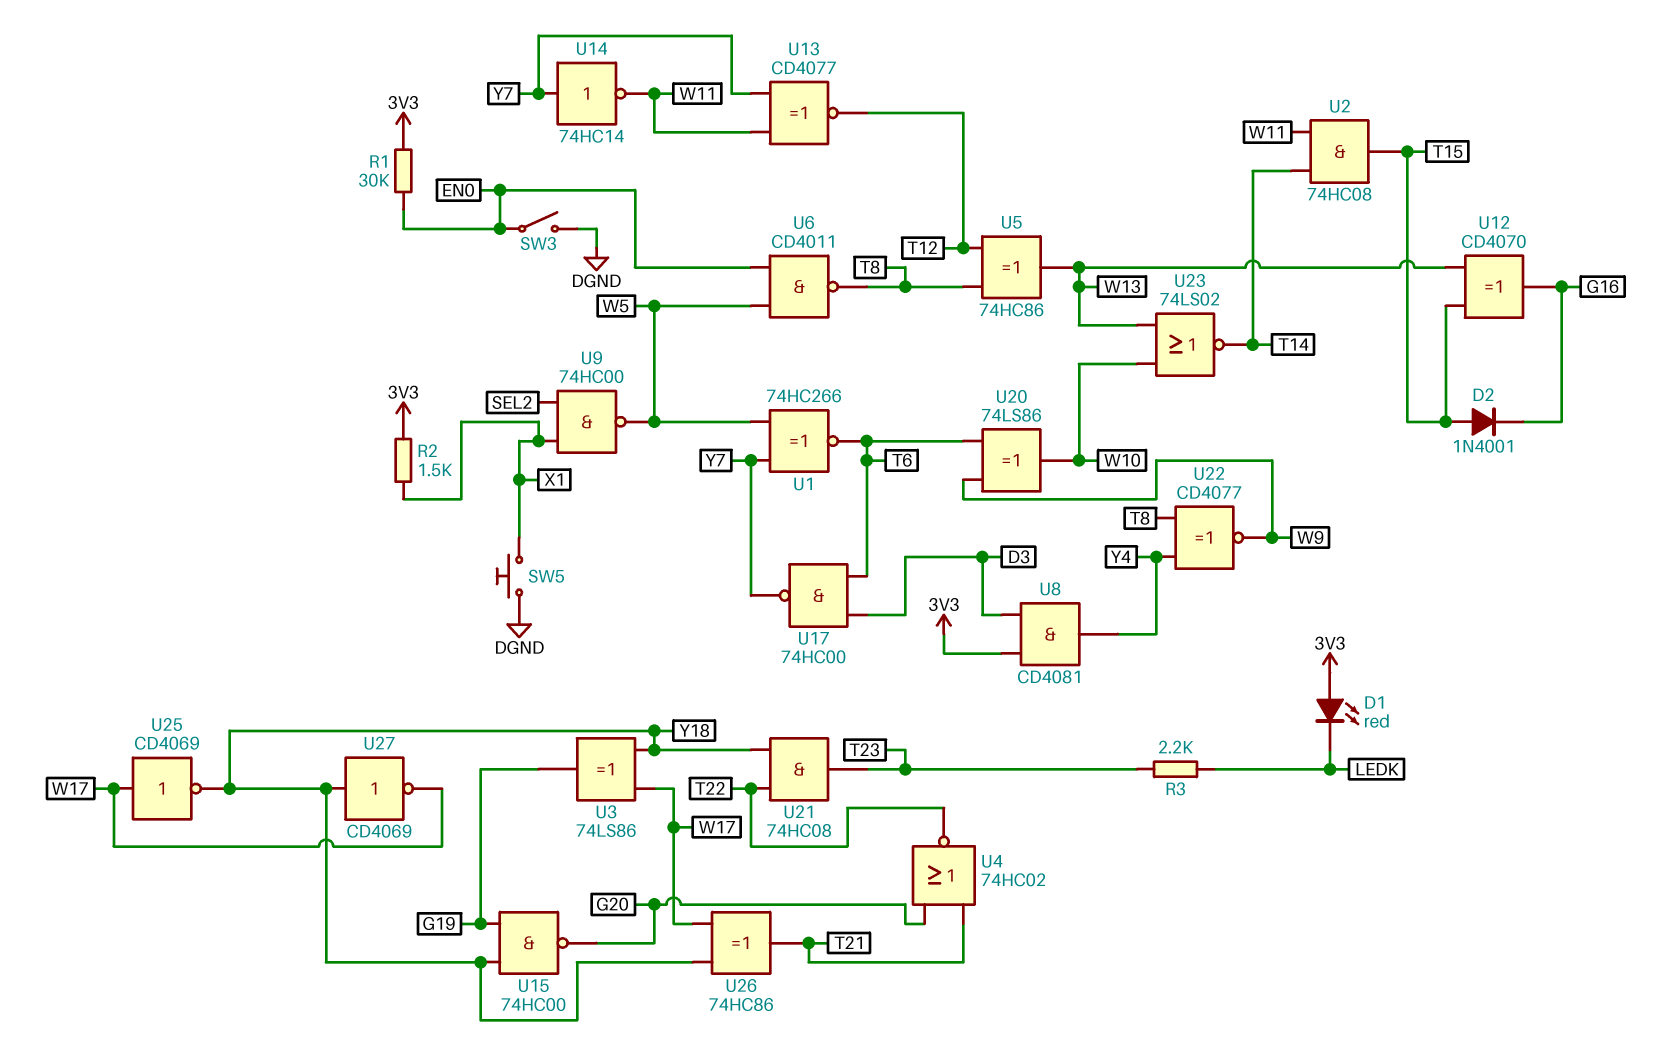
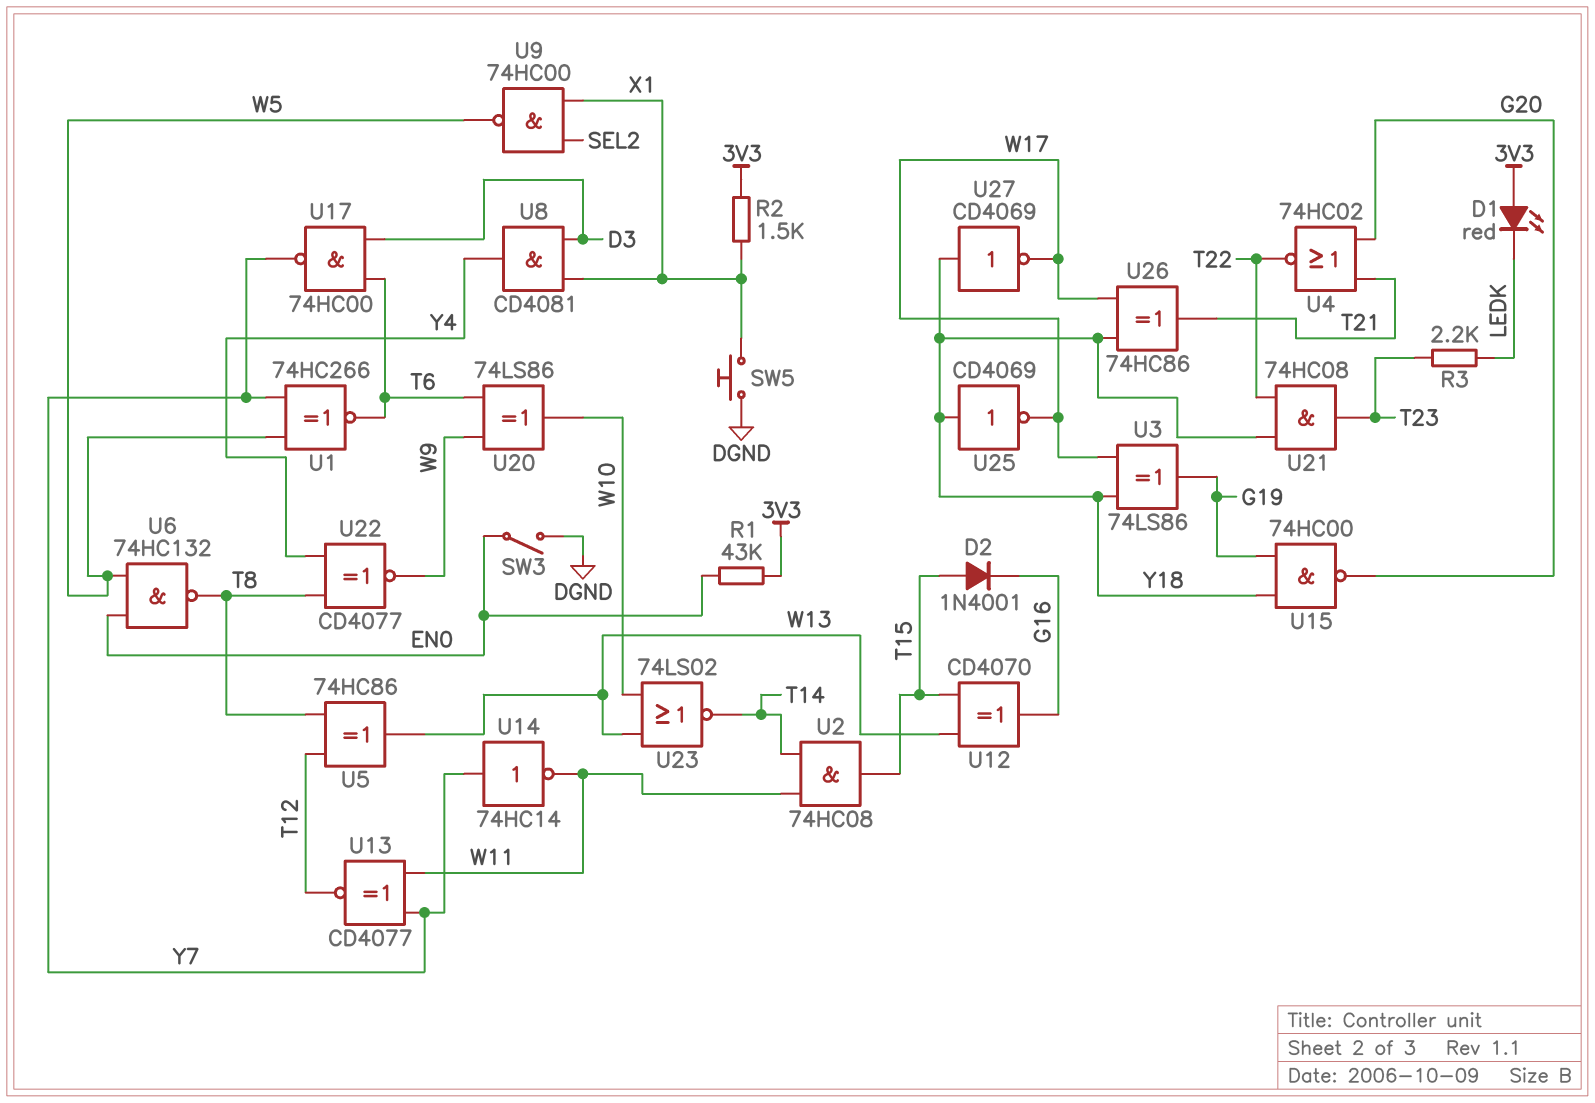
R1: 30k (3V3, EN0) -> 43k (3V3, EN0)
U6: NAND CD4011 (in EN0, in W5, out T8) -> NAND 74HC132 (in EN0, in W5, out T8)
U8: AND CD4081 (in 3V3, in D3, out Y4) -> AND CD4081 (in D3, in X1, out Y4)
U25: NOT CD4069 (in W17, out Y18) -> NOT CD4069 (in Y18, out W17)

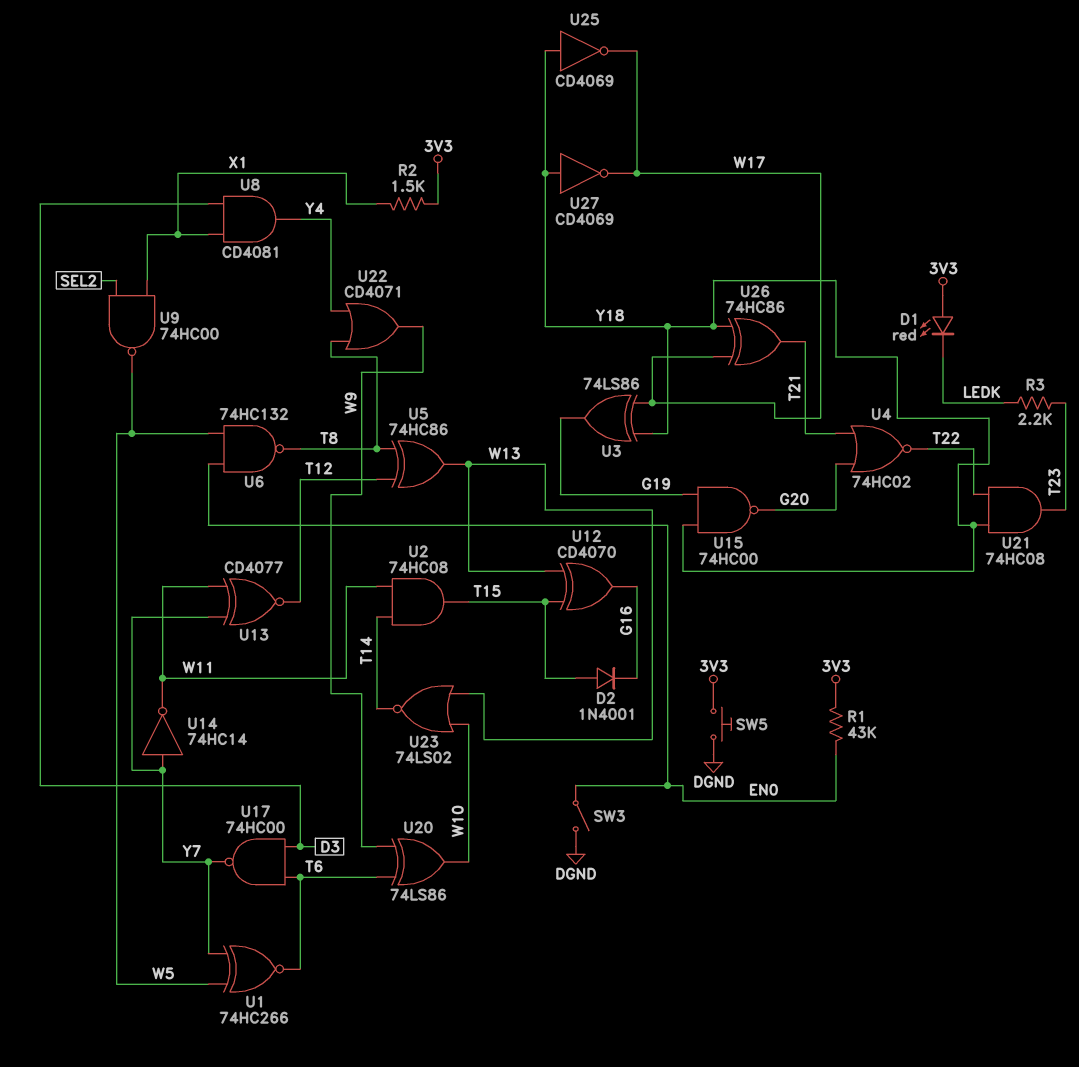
SW5: button (DGND, X1) -> button (3V3, DGND)
U22: XNOR CD4077 (in T8, in Y4, out W9) -> OR CD4071 (in T8, in Y4, out W9)

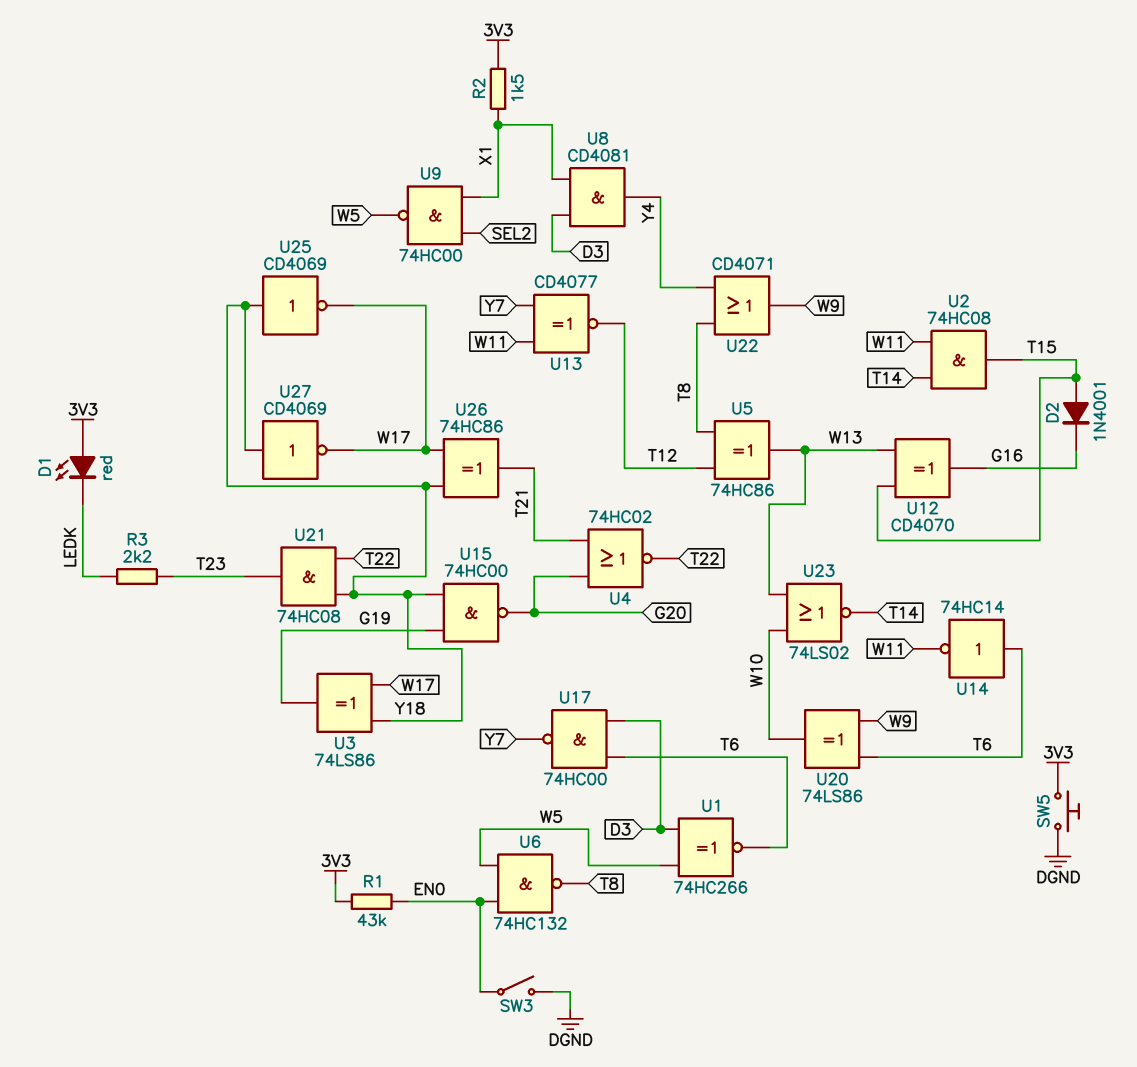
U1: XNOR 74HC266 (in W5, in Y7, out T6) -> XNOR 74HC266 (in D3, in W5, out T6)
U14: NOT 74HC14 (in Y7, out W11) -> NOT 74HC14 (in T6, out W11)

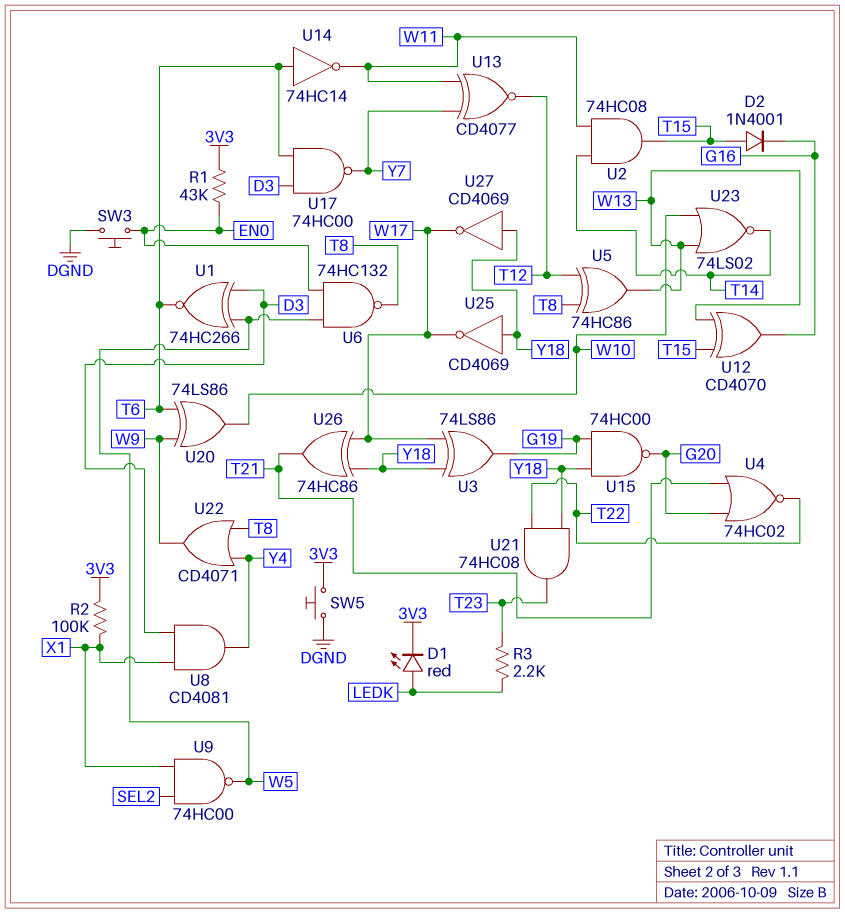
D1: LED red (A 3V3, K LEDK) -> LED red (A LEDK, K 3V3)
R2: 1.5k (3V3, X1) -> 100k (3V3, X1)
SW3: switch (DGND, EN0) -> button (DGND, EN0)

